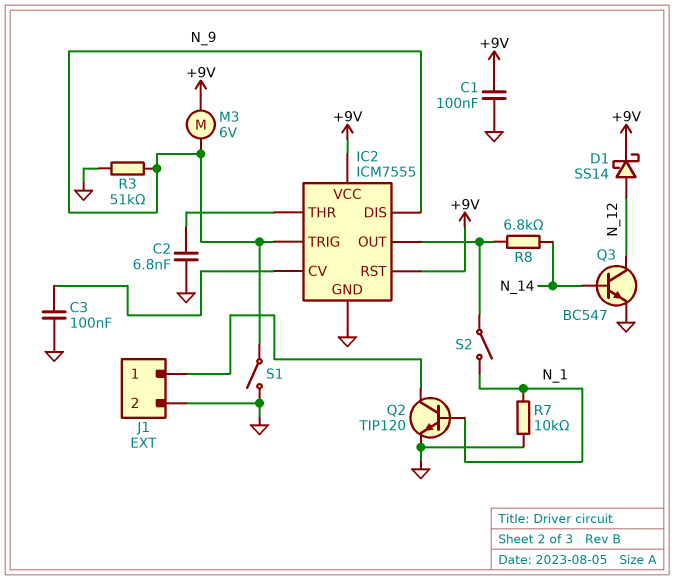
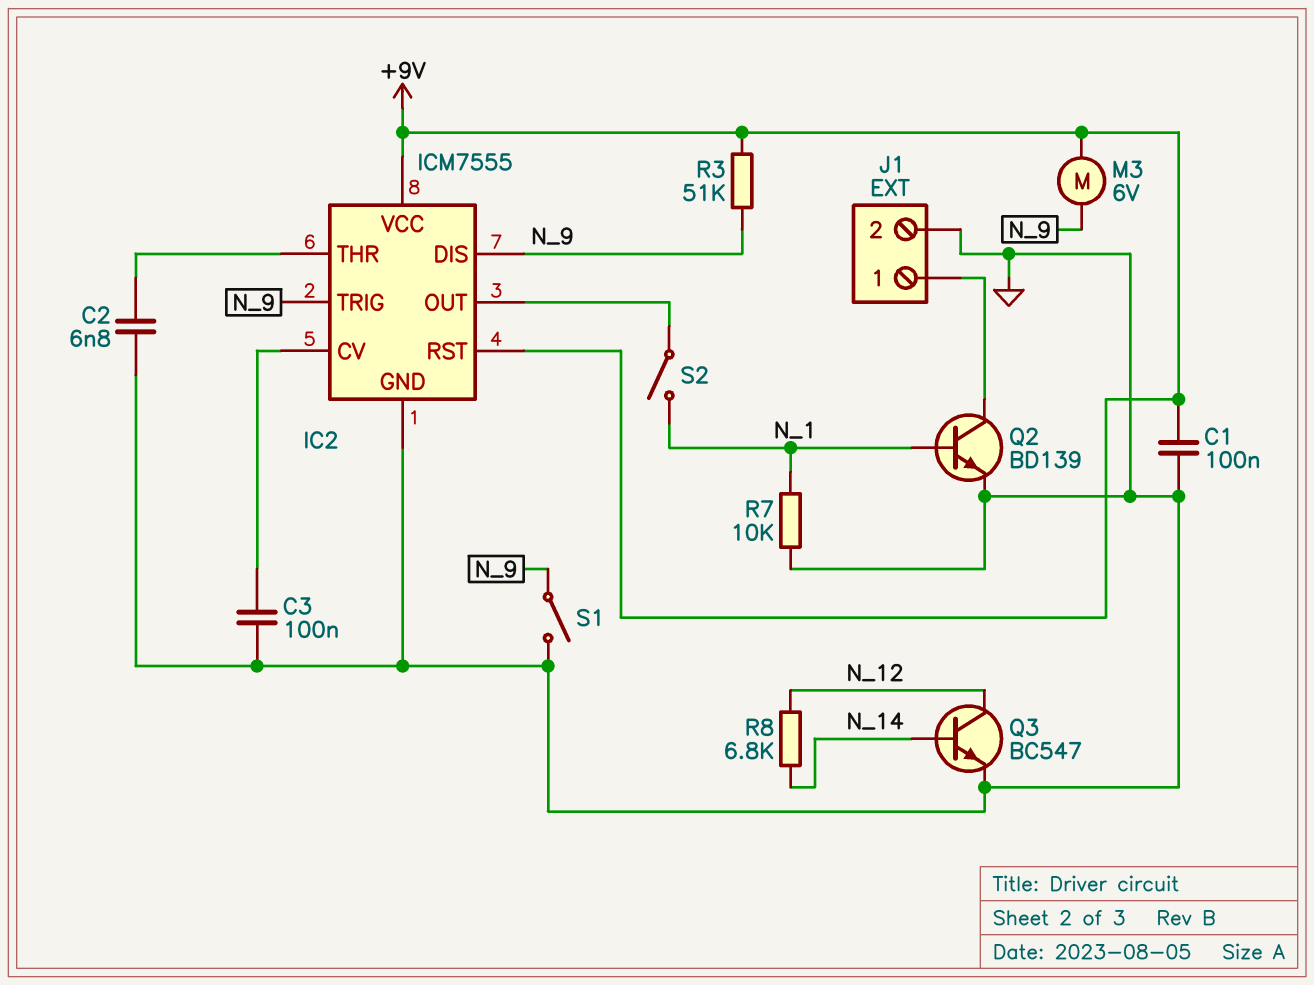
D1: schottky SS14 (A N_12, K +9V) -> none
Q2: NPN TIP120 (B N_1, C J1/1, E GND) -> NPN BD139 (B N_1, C J1/1, E GND)
R3: 51k (GND, N_9) -> 51k (+9V, N_9)
R8: 6.8k (IC2/OUT, N_14) -> 6.8k (N_12, N_14)

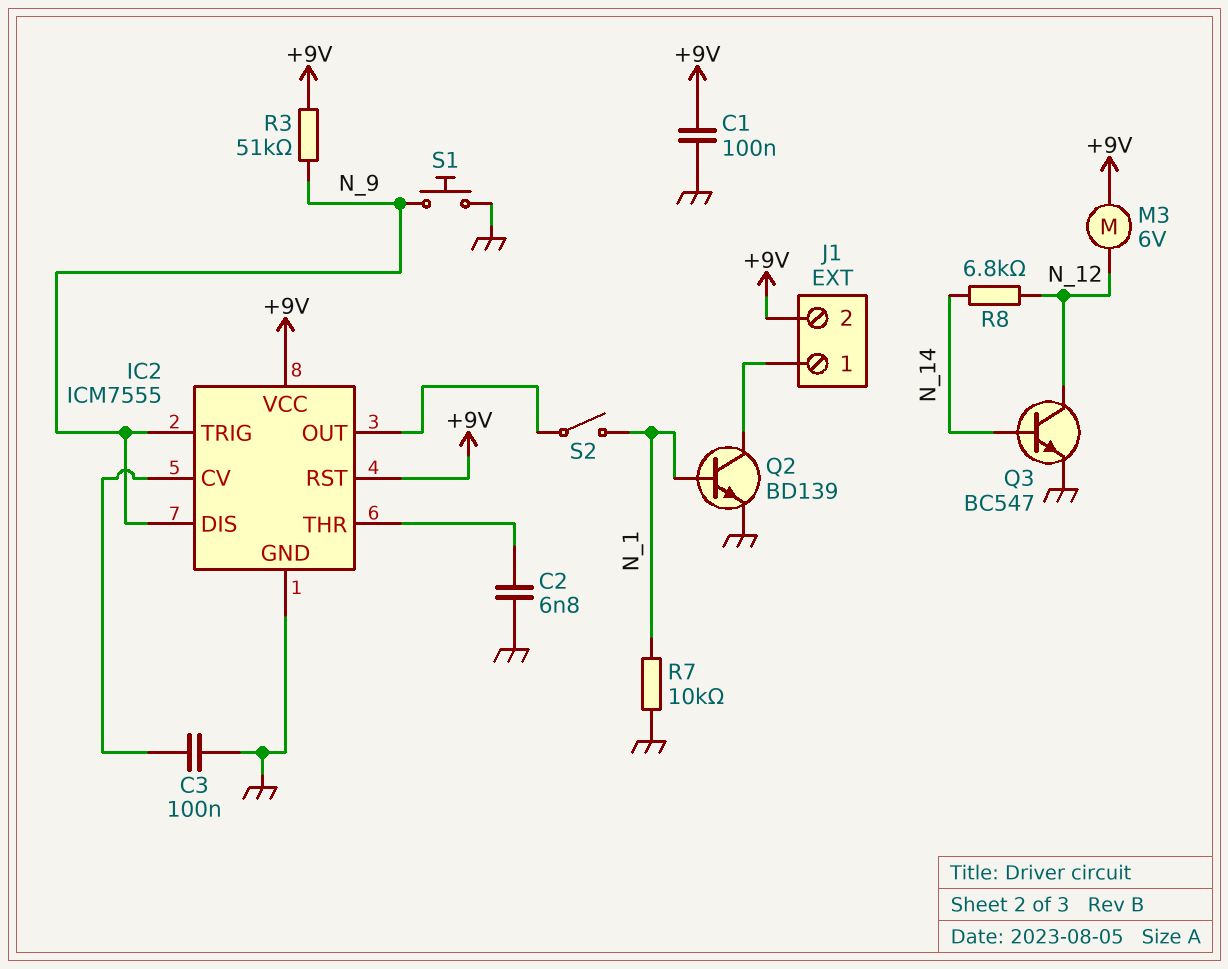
J1 pin 2: GND -> +9V
M3: motor 6V (+9V, N_9) -> motor 6V (+9V, N_12)
S1: switch (GND, N_9) -> button (GND, N_9)

